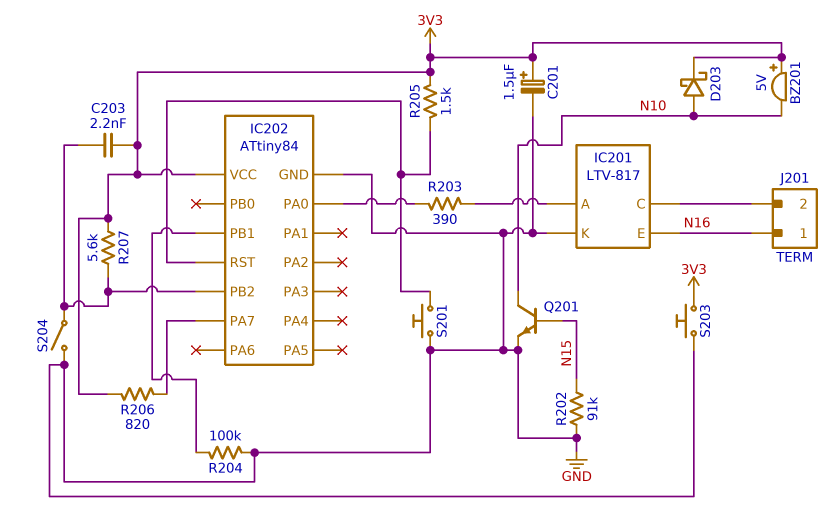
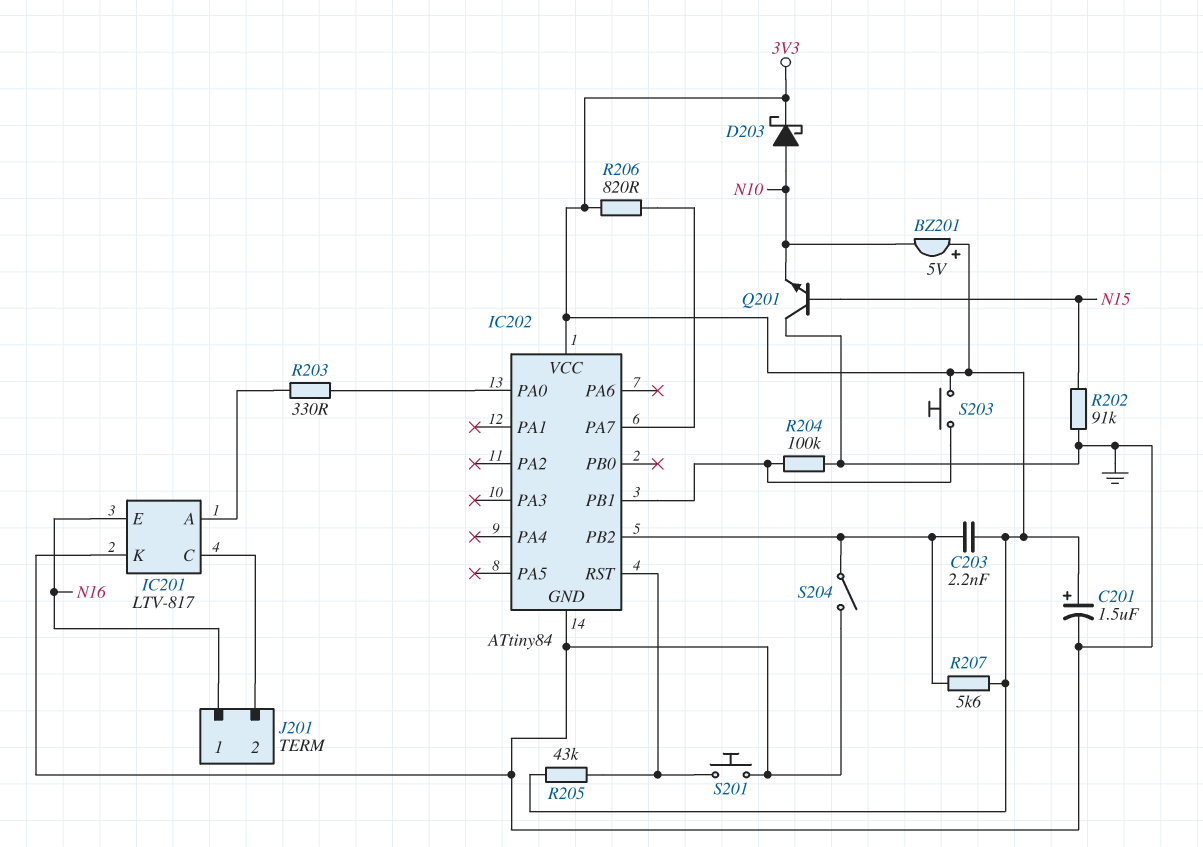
Q201: NPN (B N15, C N10, E GND) -> NPN (B N15, C GND, E N10)
R203: 390 (IC201/A, IC202/PA0) -> 330 (IC201/A, IC202/PA0)
R205: 1.5k (3V3, IC202/RST) -> 43k (3V3, IC202/RST)
S203: button (3V3, GND) -> button (3V3, IC202/PB1)

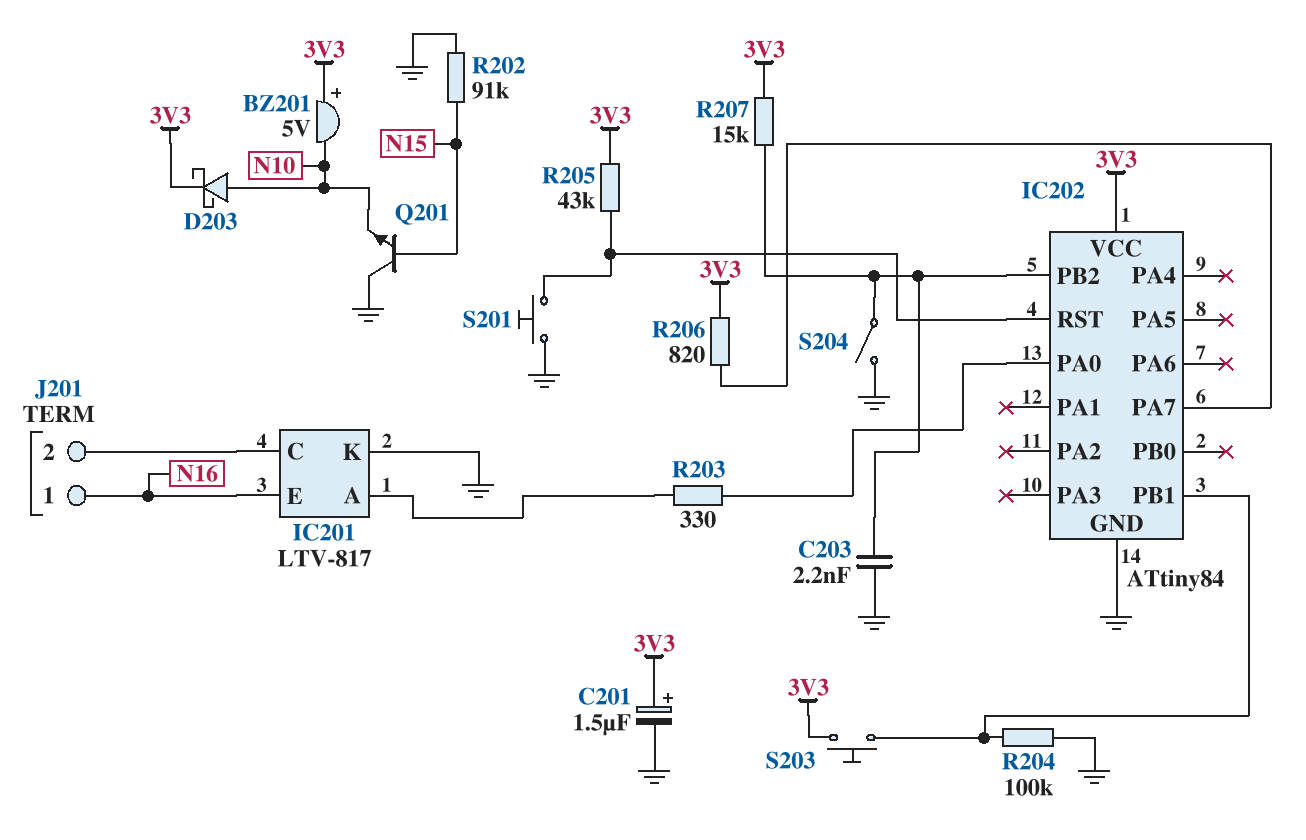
C203: 2.2nF (3V3, IC202/PB2) -> 2.2nF (GND, IC202/PB2)
R207: 5.6k (3V3, IC202/PB2) -> 15k (3V3, IC202/PB2)

